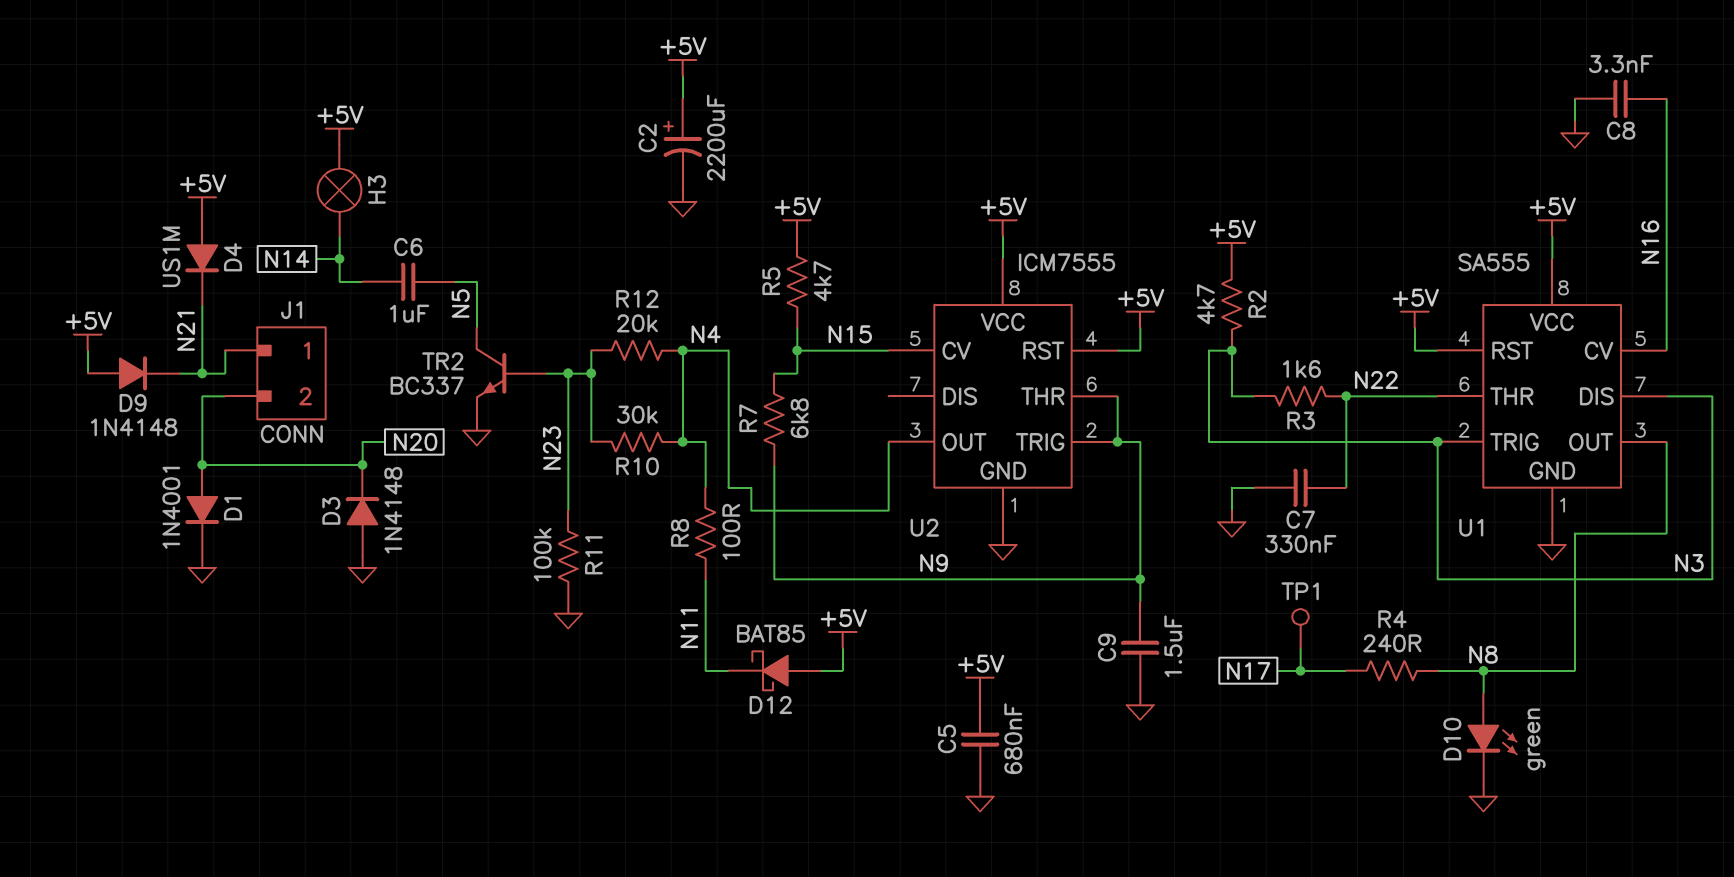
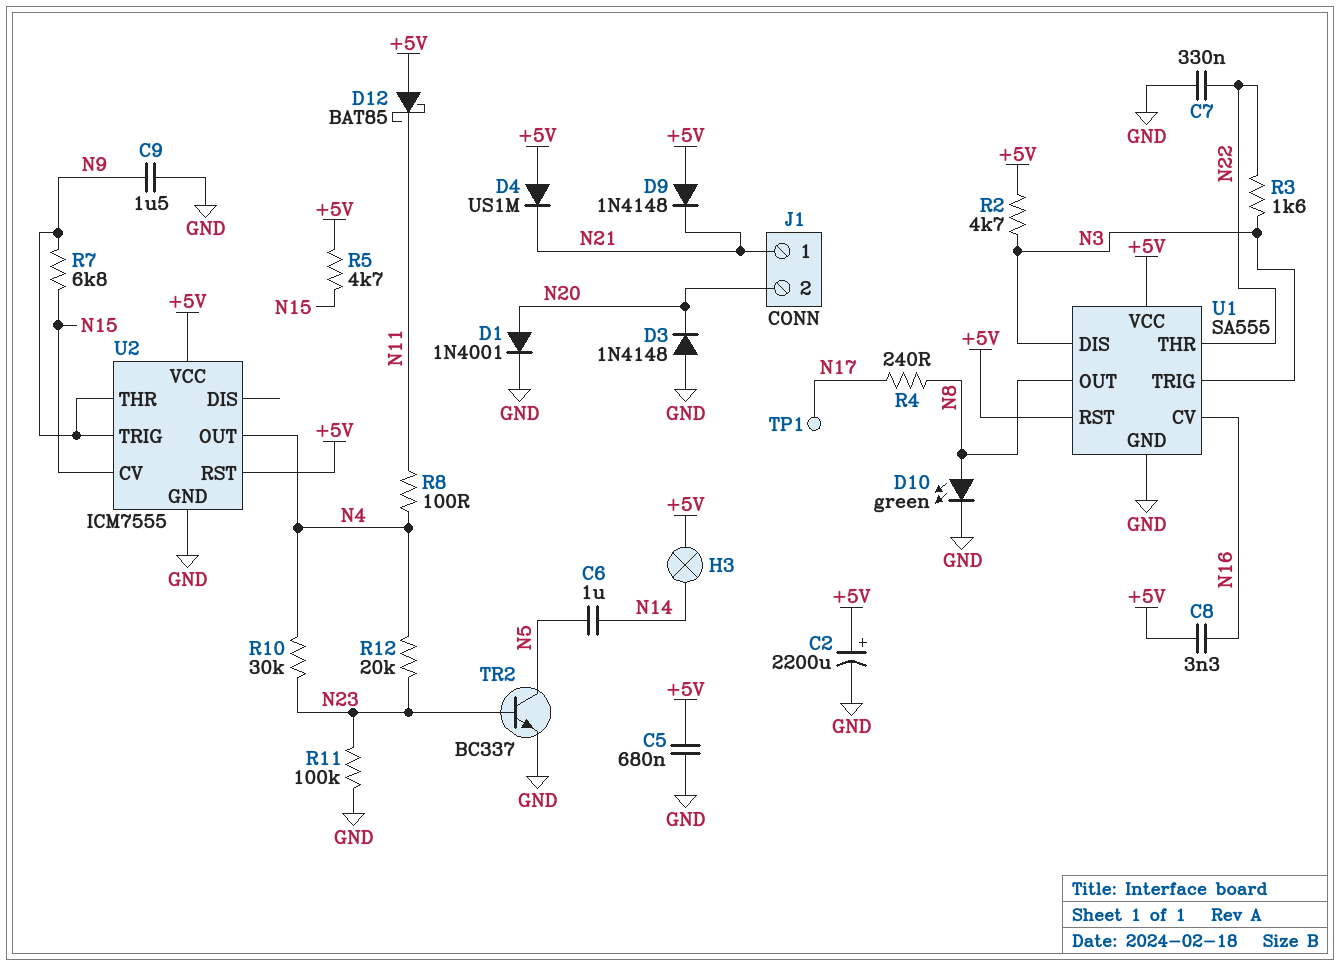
C8: 3.3nF (GND, N16) -> 3.3nF (+5V, N16)

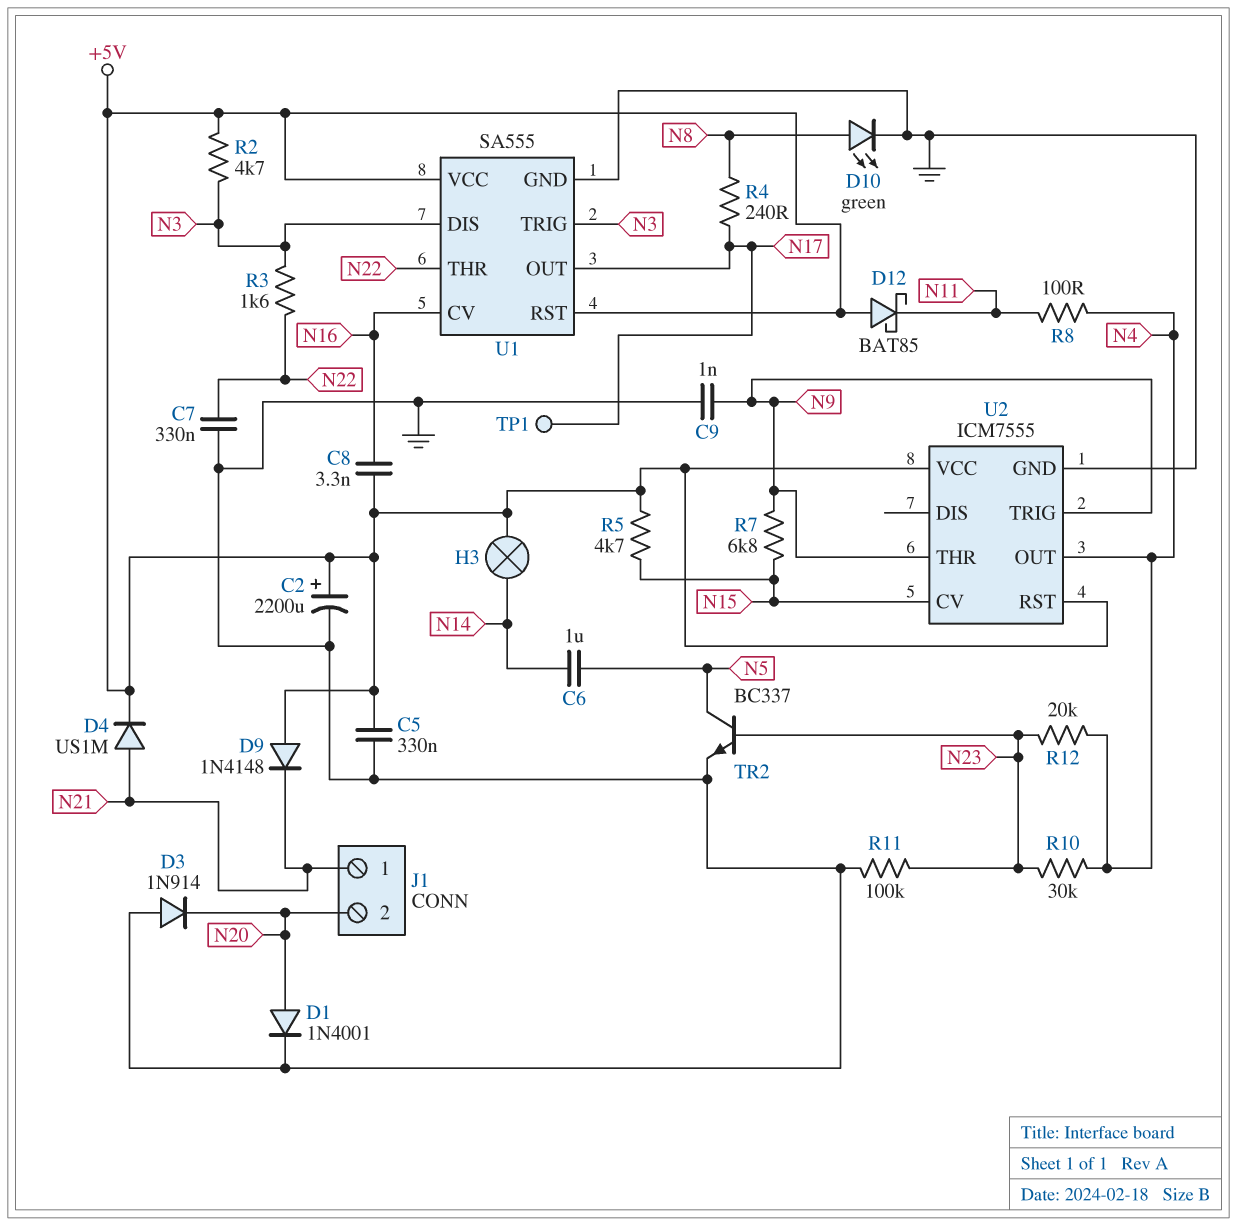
C5: 680nF (+5V, GND) -> 330nF (+5V, GND)
C9: 1.5uF (GND, N9) -> 1nF (GND, N9)
D3: diode 1N4148 (A GND, K N20) -> diode 1N914 (A GND, K N20)
D4: diode US1M (A +5V, K N21) -> diode US1M (A N21, K +5V)
U1 pin OUT: N8 -> N17

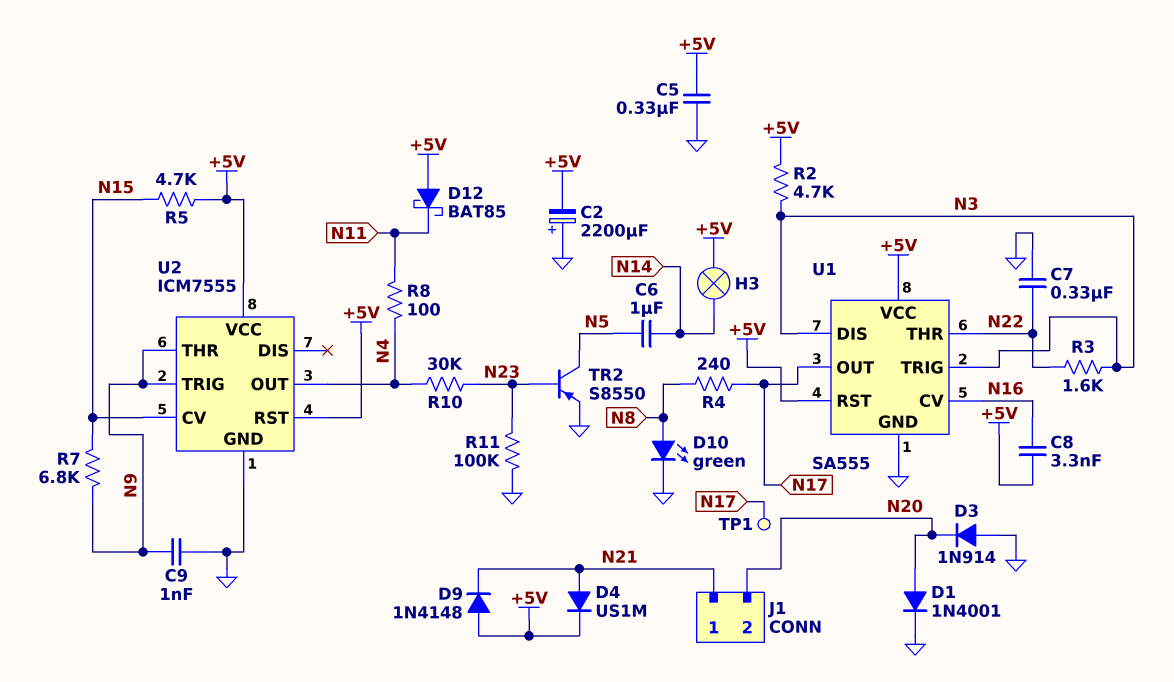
C2: 2200uF (plus +5V, minus GND) -> 2200uF (plus GND, minus +5V)
R12: 20k (N4, N23) -> none
TR2: NPN BC337 (B N23, C N5, E GND) -> PNP S8550 (B N23, C N5, E GND)

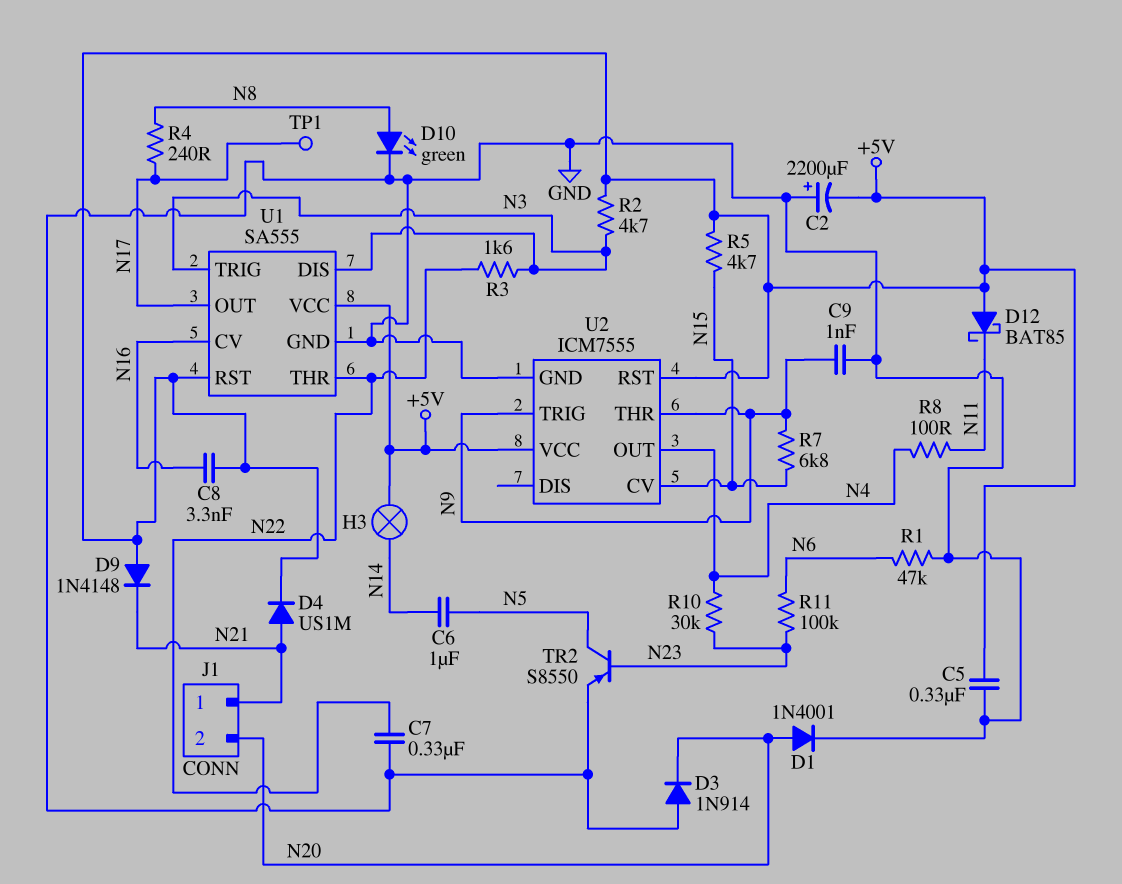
R1: none -> 47k (GND, N6)
R11: 100k (GND, N23) -> 100k (N6, N23)

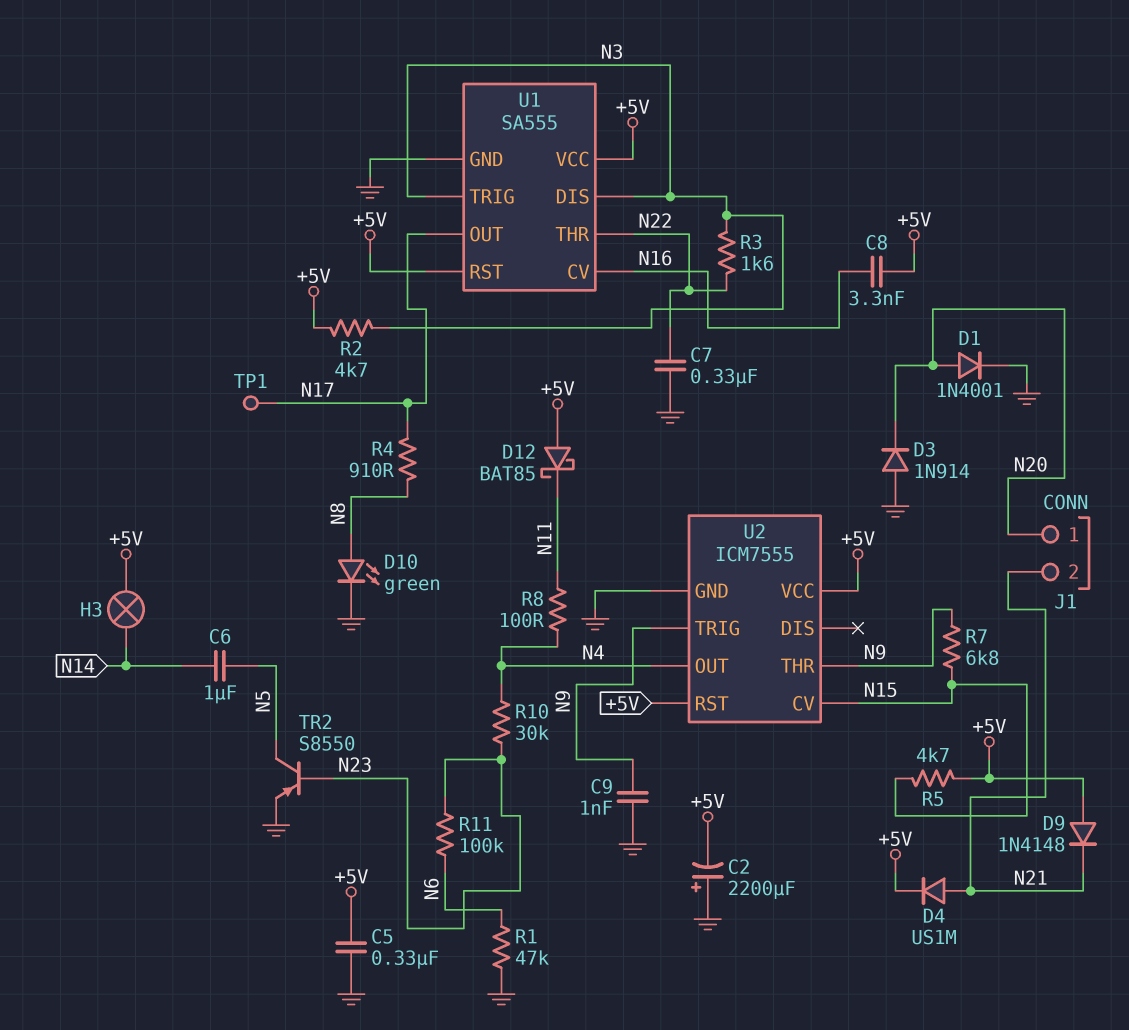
J1 pin 1: N21 -> N20
J1 pin 2: N20 -> N21
R4: 240 (N8, N17) -> 910 (N8, N17)

